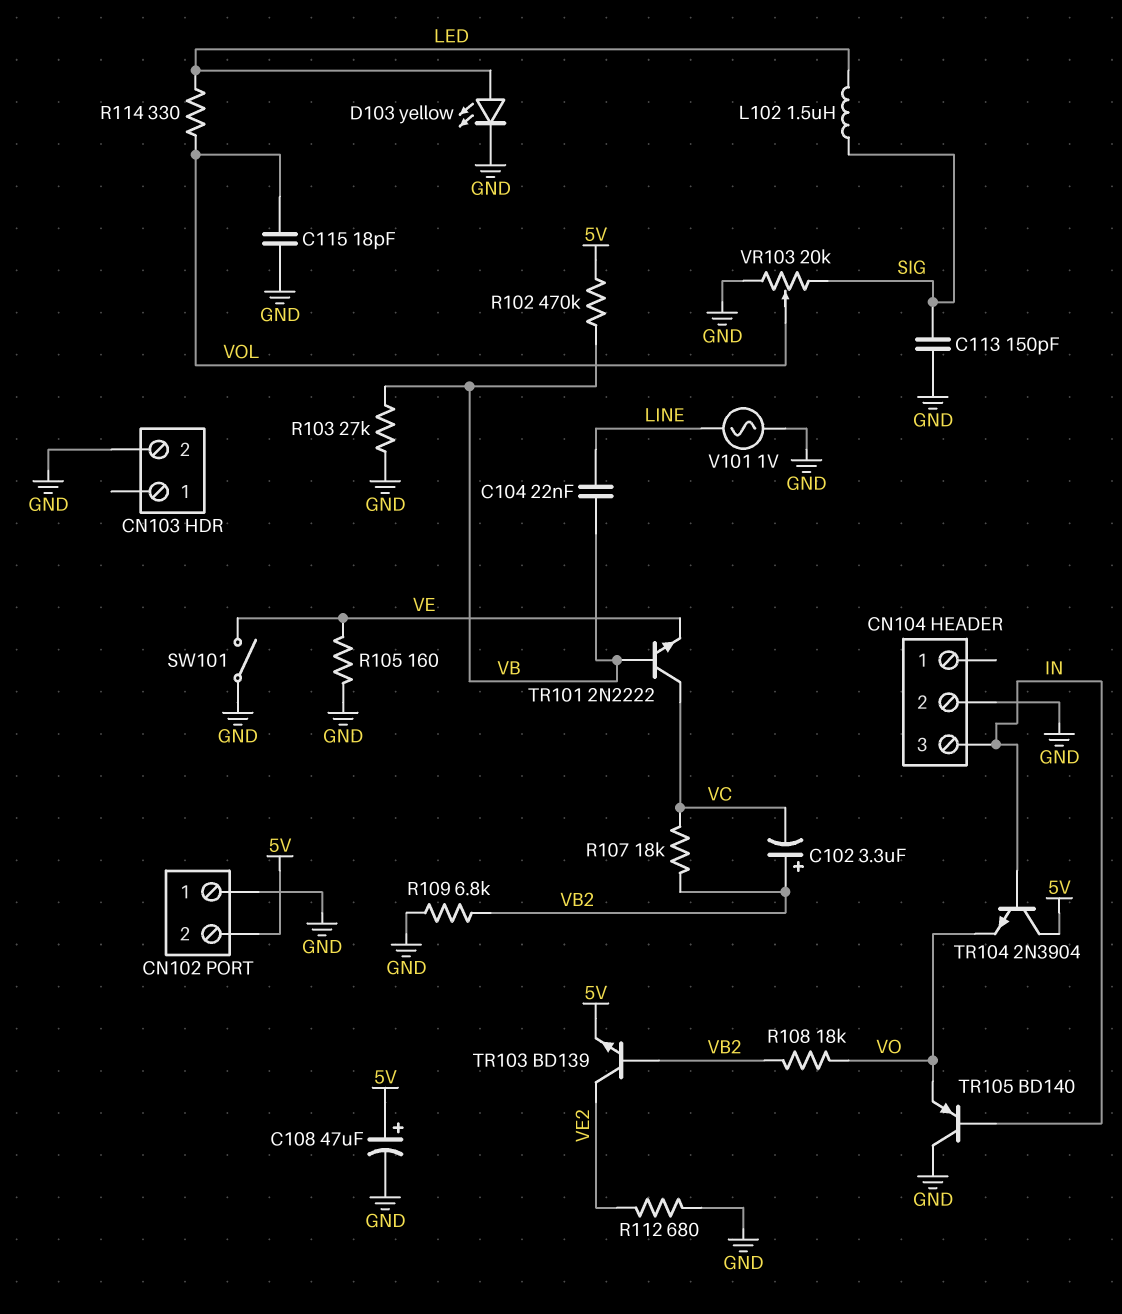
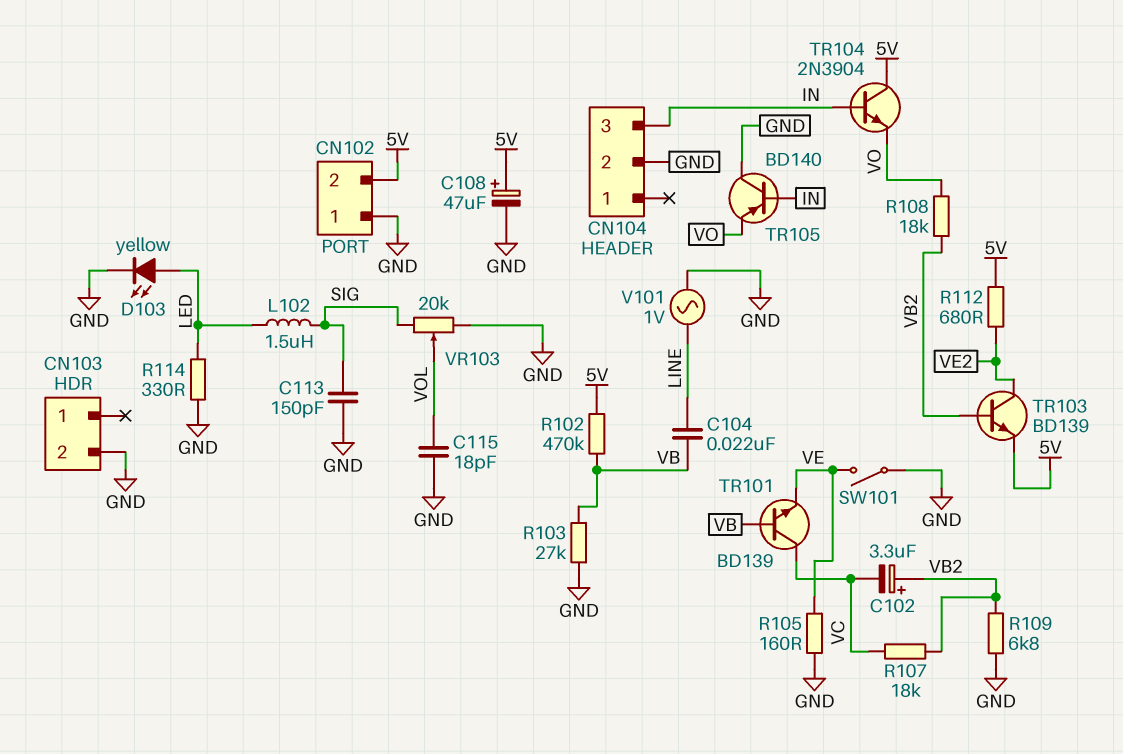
R112: 680 (GND, VE2) -> 680 (5V, VE2)
R114: 330 (LED, VOL) -> 330 (GND, LED)
TR101: NPN 2N2222 (B VB, C VC, E VE) -> NPN BD139 (B VB, C VC, E VE)

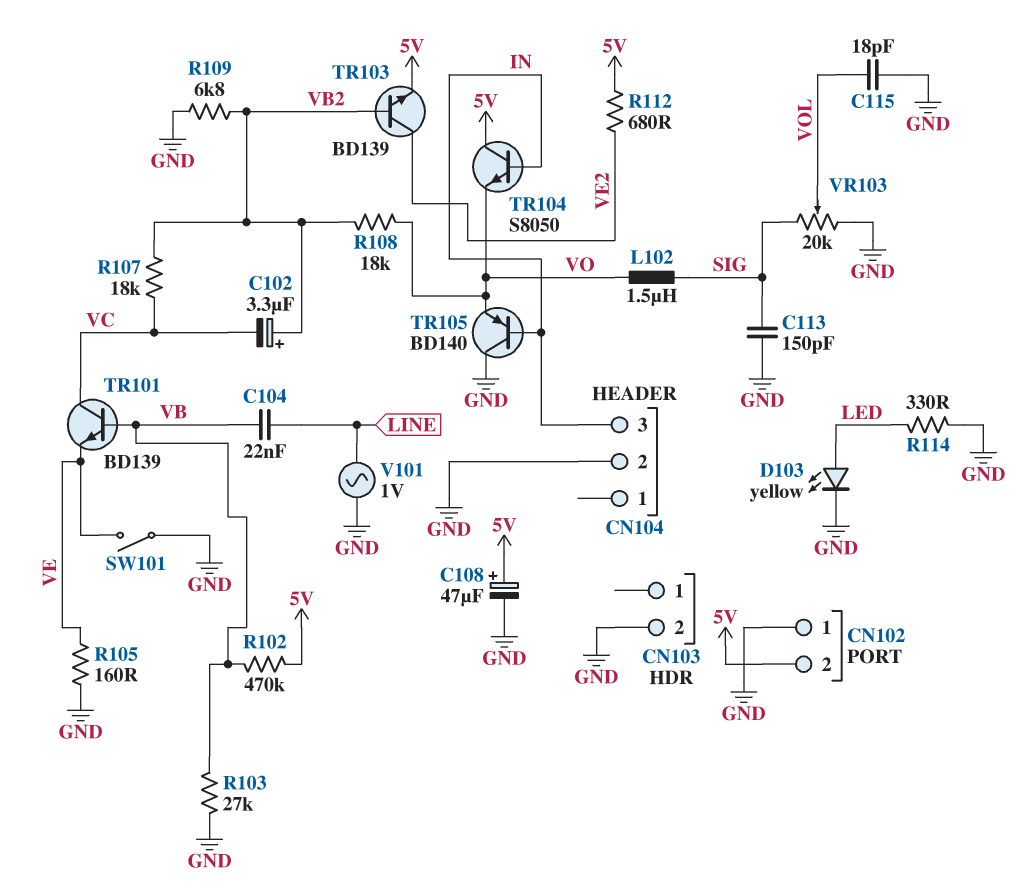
L102: 1.5uH (LED, SIG) -> 1.5uH (SIG, VO)
TR104: NPN 2N3904 (B IN, C 5V, E VO) -> NPN S8050 (B IN, C 5V, E VO)

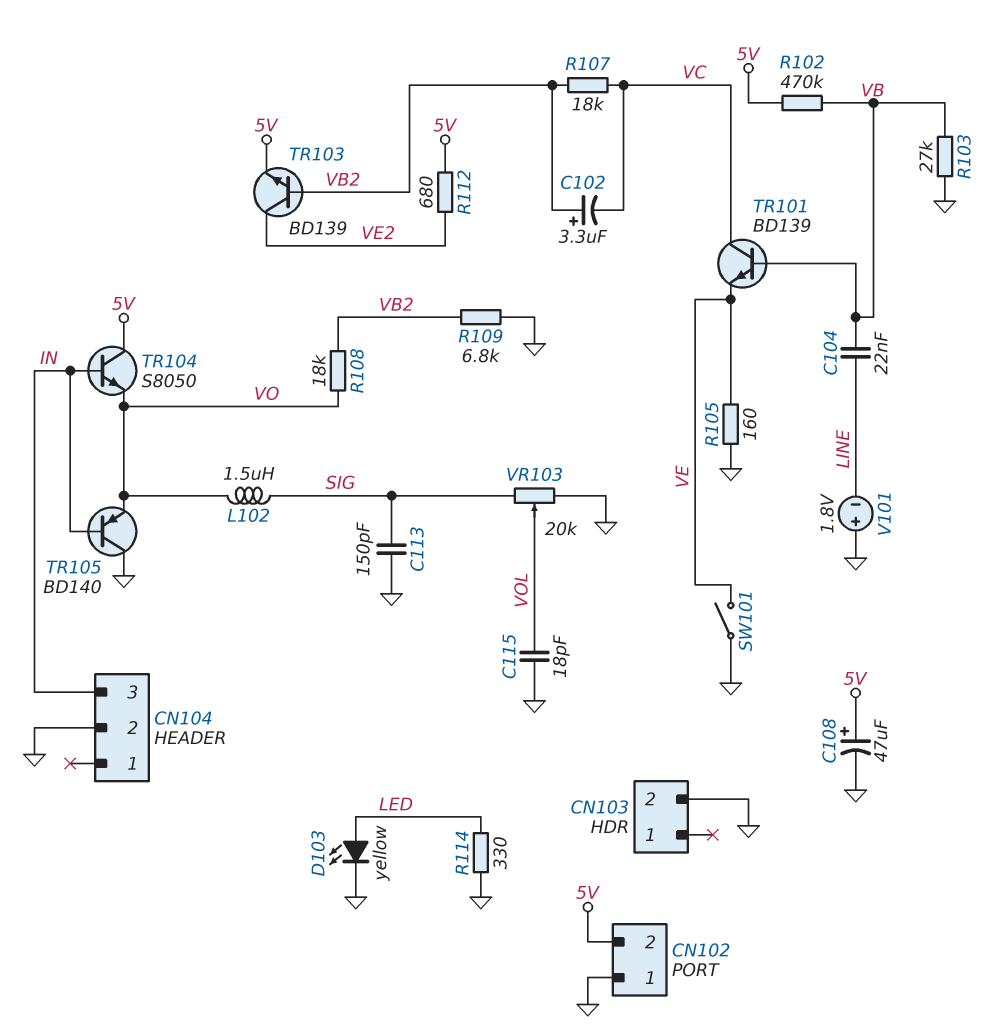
V101: AC 1V (GND, LINE) -> 1.8V (plus GND, minus LINE)

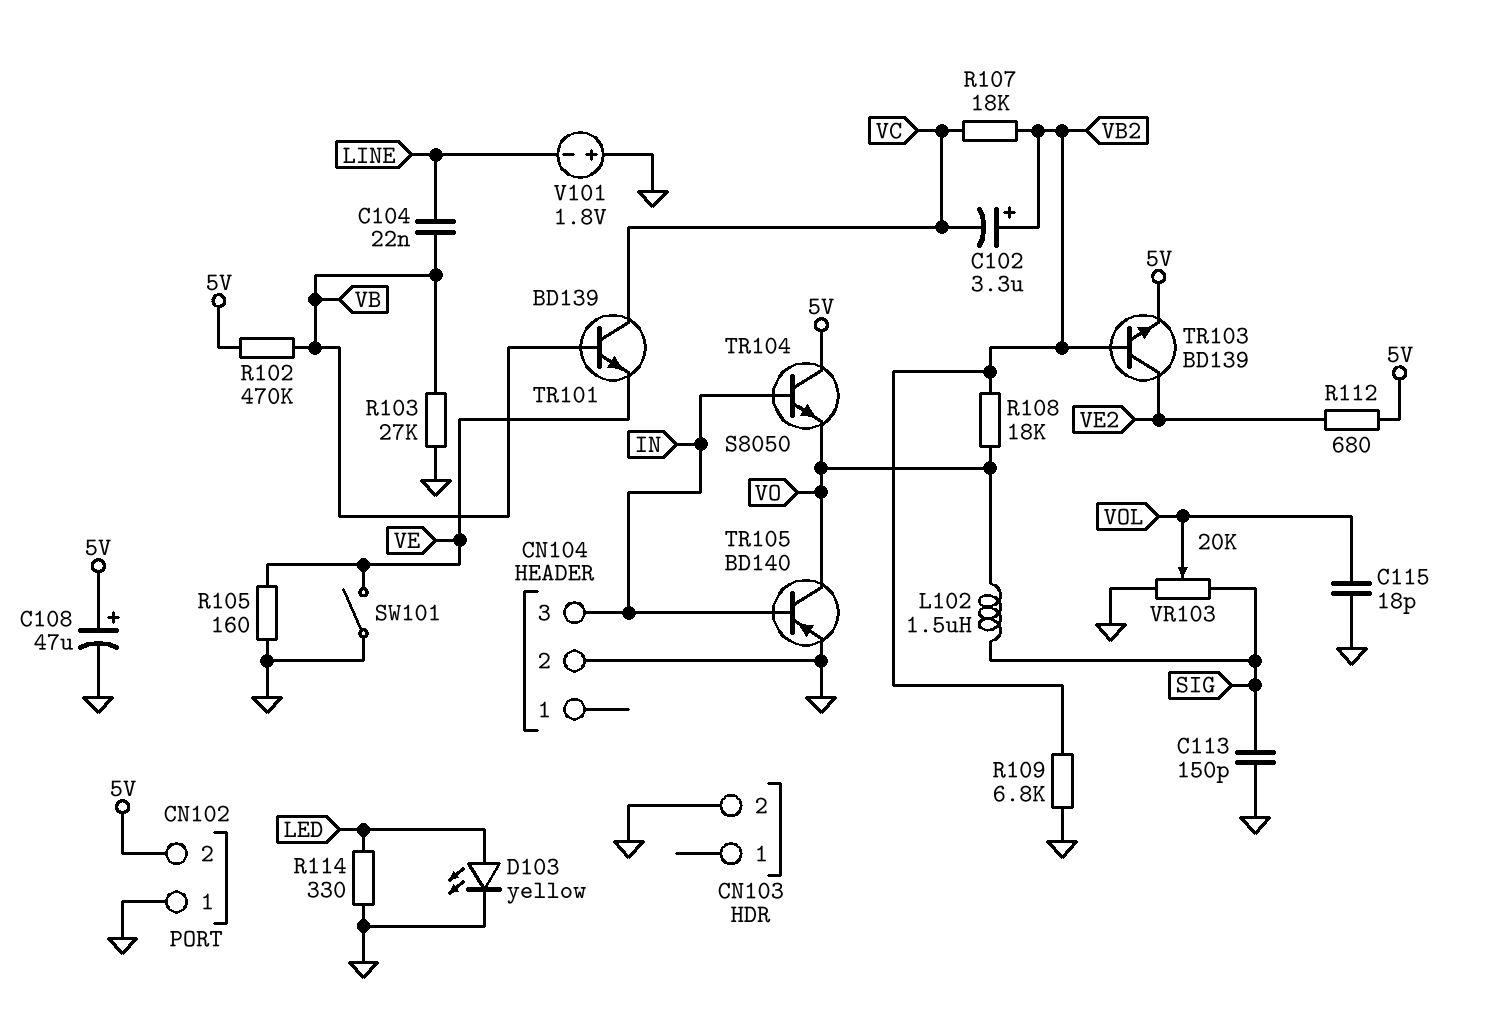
TR105: PNP BD140 (B IN, C GND, E VO) -> PNP BD140 (B IN, C VO, E GND)

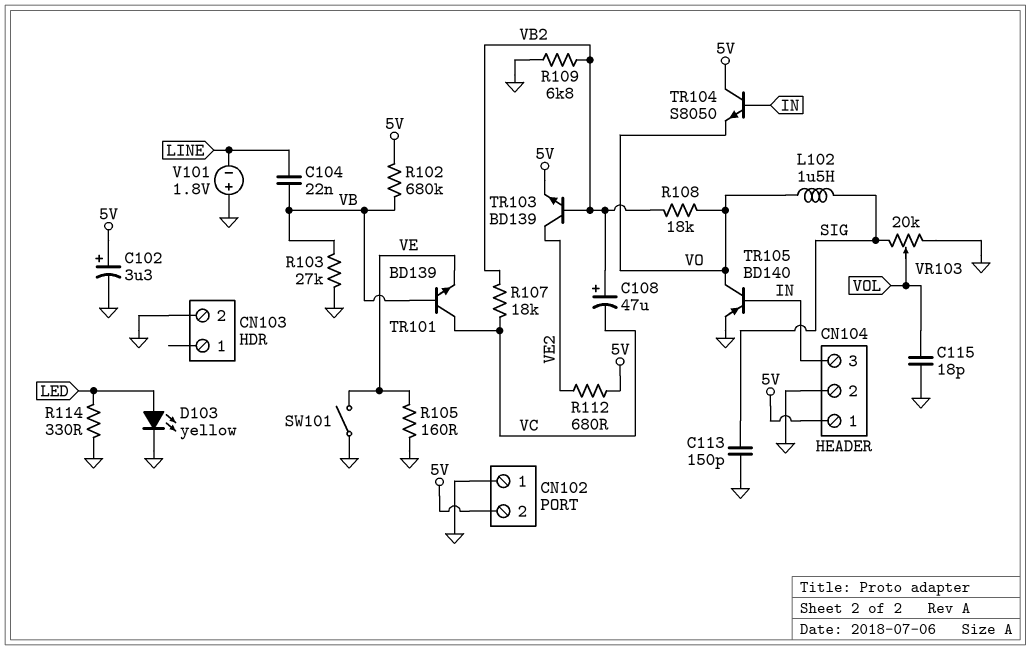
C102: 3.3uF (plus VB2, minus VC) -> 3.3uF (plus 5V, minus GND)
C108: 47uF (plus 5V, minus GND) -> 47uF (plus VB2, minus VC)
CN104 pin 1: none -> 5V
R102: 470k (5V, VB) -> 680k (5V, VB)

